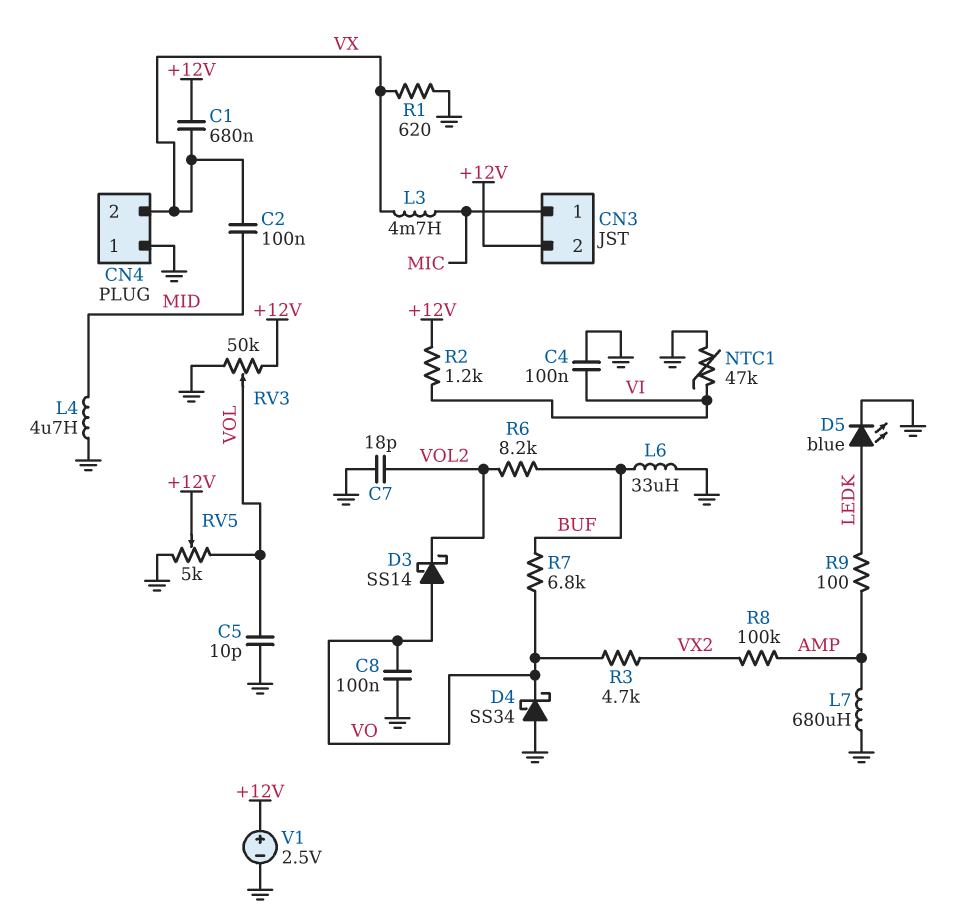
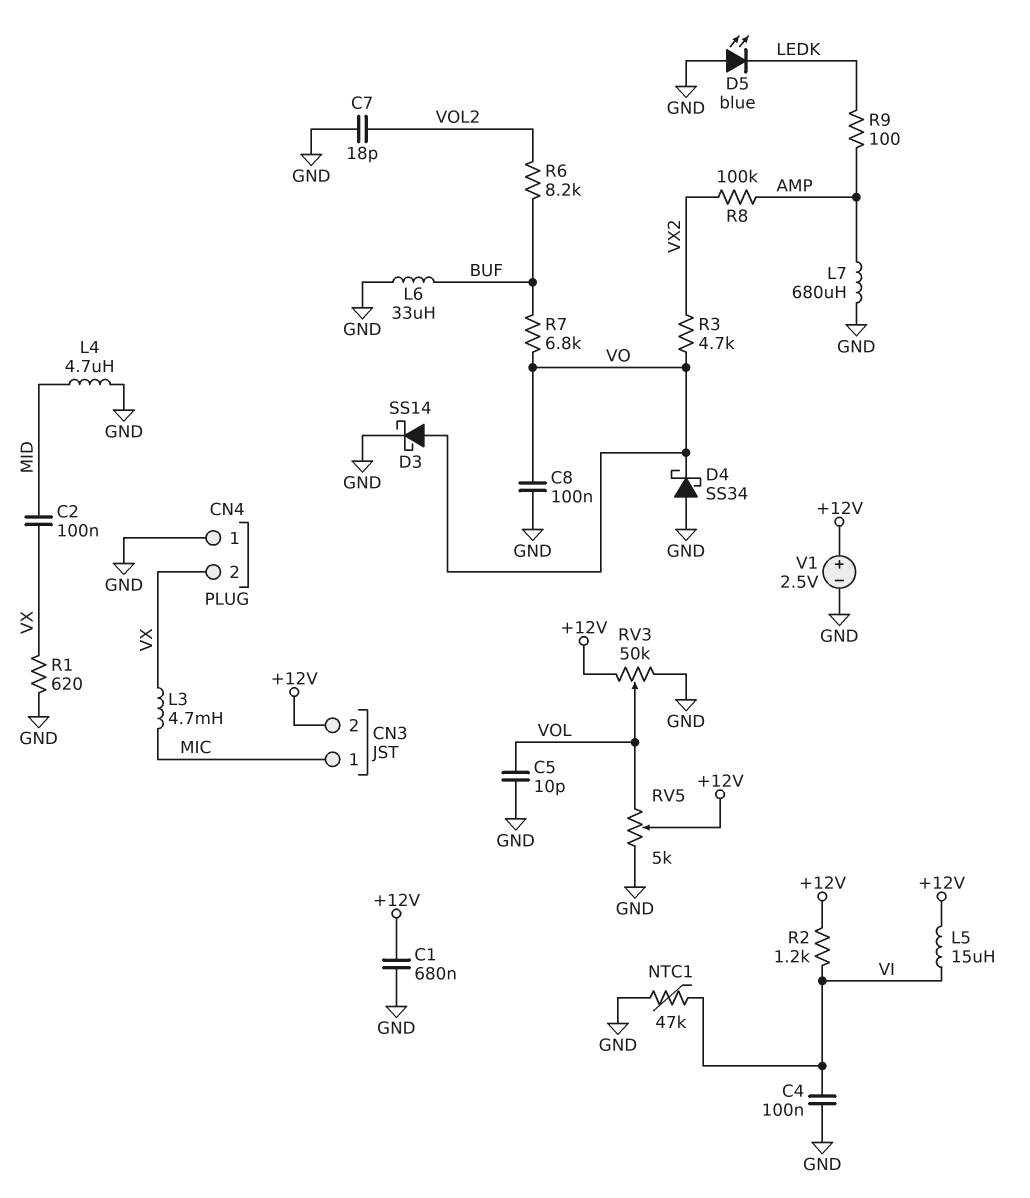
C1: 680nF (+12V, VX) -> 680nF (+12V, GND)
D3: schottky SS14 (A VO, K VOL2) -> schottky SS14 (A VO, K GND)
D5: LED blue (A LEDK, K GND) -> LED blue (A GND, K LEDK)
L5: none -> 15uH (+12V, VI)

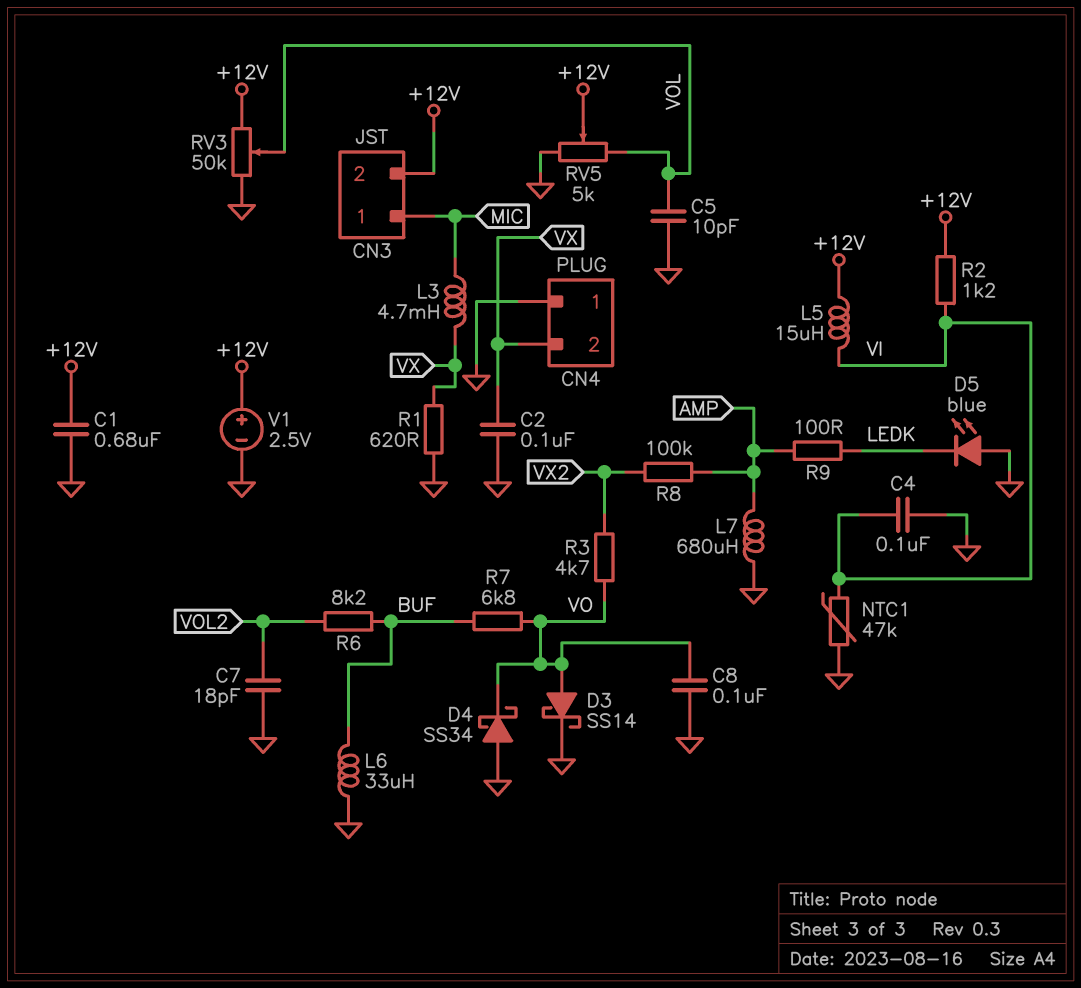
C2: 100nF (MID, VX) -> 100nF (GND, VX)
L4: 4.7uH (GND, MID) -> none

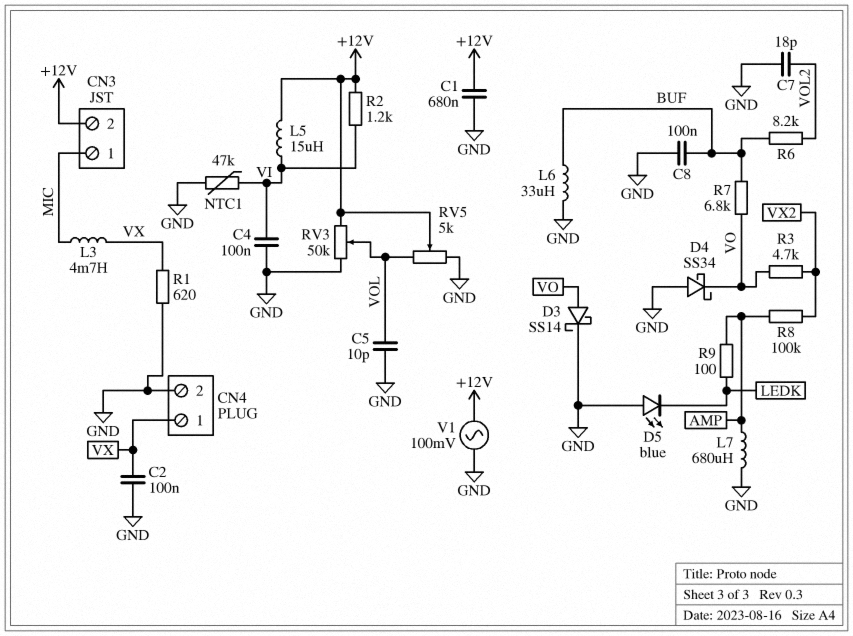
C8: 100nF (GND, VO) -> 100nF (BUF, GND)
CN4 pin 1: GND -> VX
CN4 pin 2: VX -> GND
V1: 2.5V (plus +12V, minus GND) -> AC 100mV (+12V, GND)

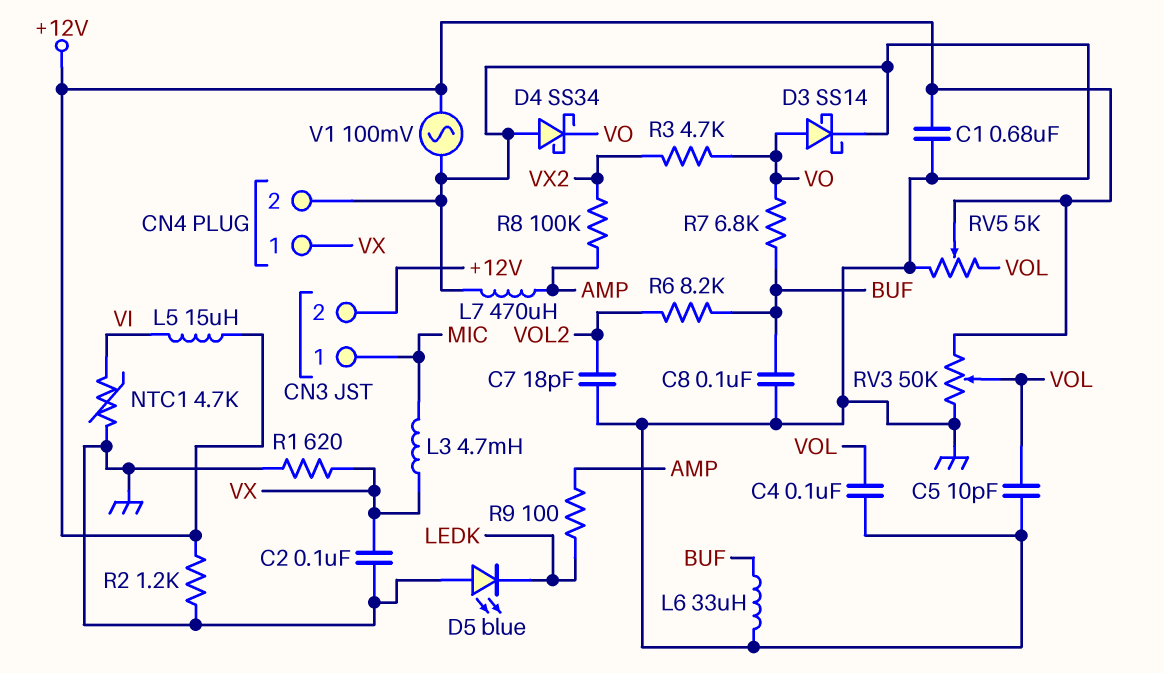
C4: 100nF (GND, VI) -> 100nF (GND, VOL)
L7: 680uH (AMP, GND) -> 470uH (AMP, GND)
NTC1: 47k (GND, VI) -> 4.7k (GND, VI)
R2: 1.2k (+12V, VI) -> 1.2k (+12V, GND)

